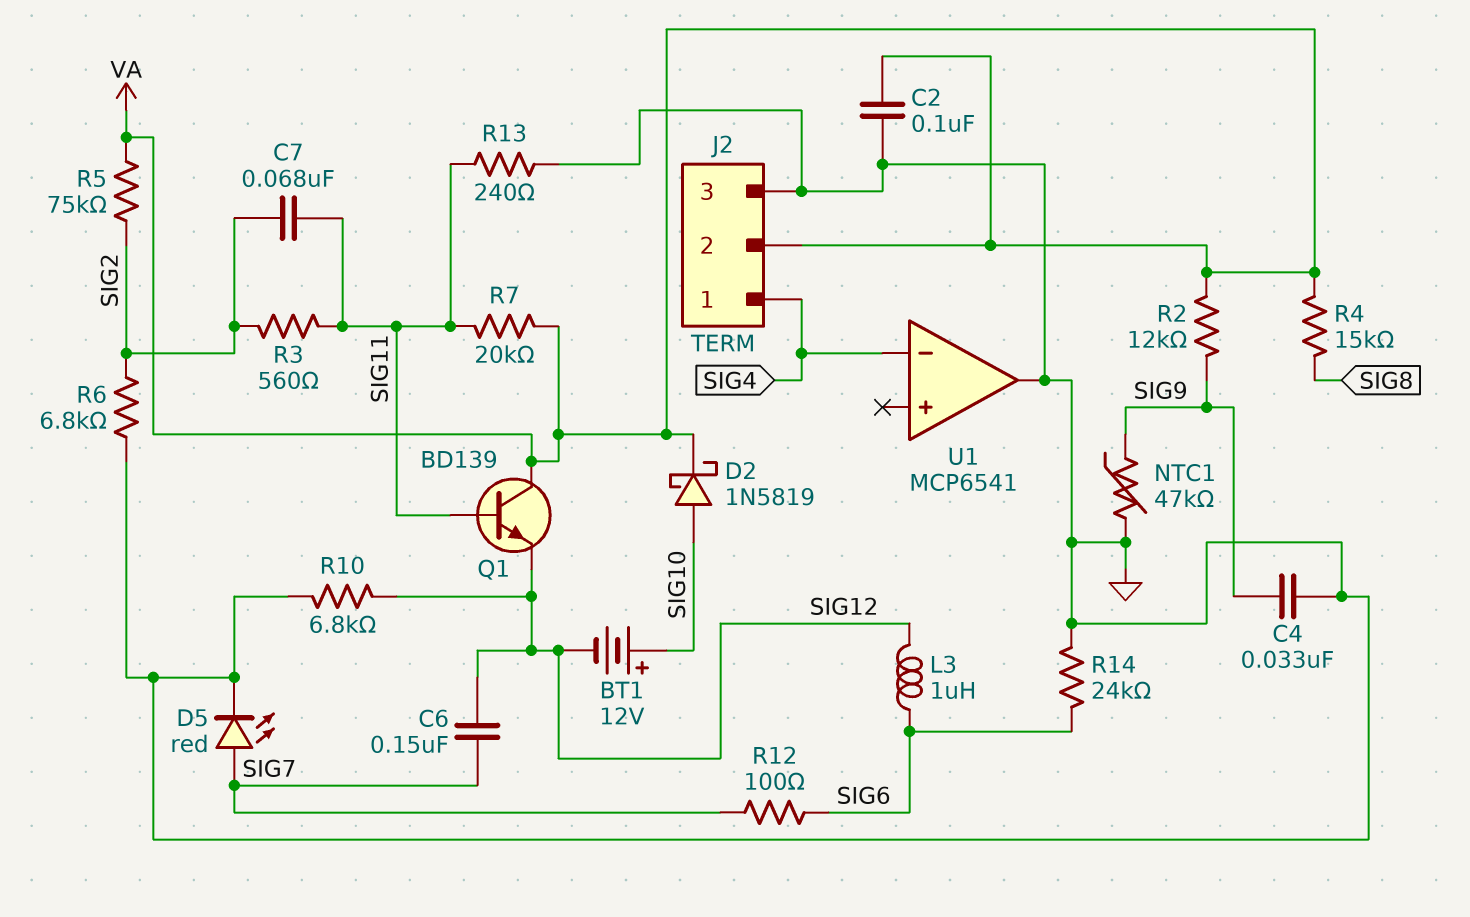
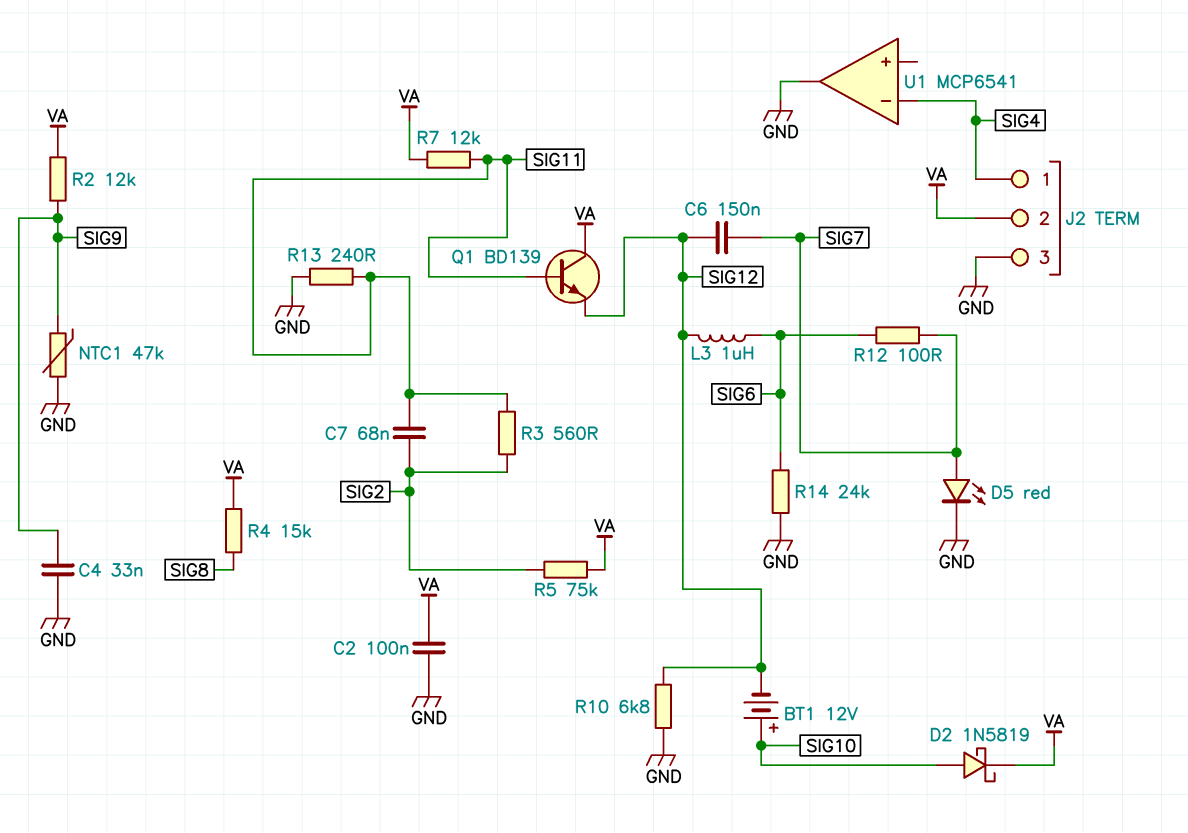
R6: 6.8k (GND, SIG2) -> none
R7: 20k (SIG11, VA) -> 12k (SIG11, VA)

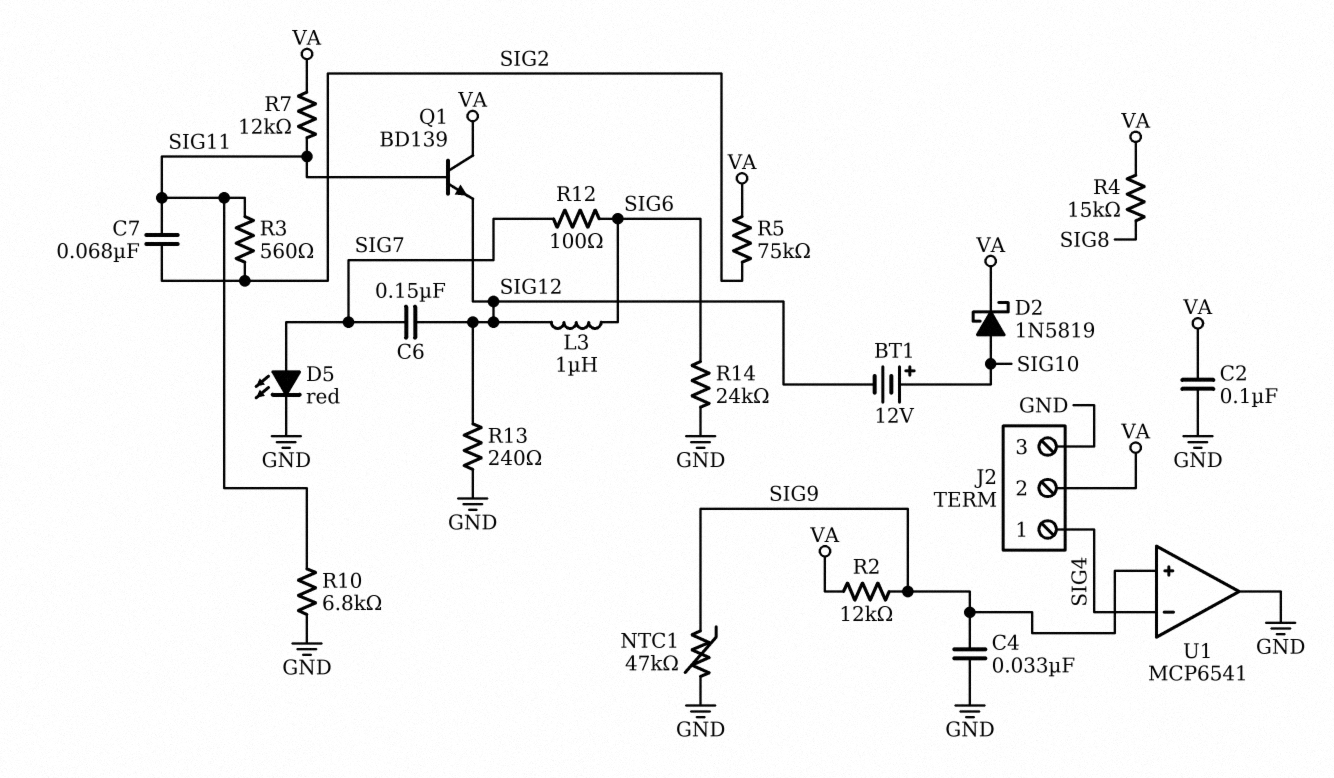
R10: 6.8k (GND, SIG12) -> 6.8k (GND, SIG11)
R13: 240 (GND, SIG11) -> 240 (GND, SIG12)
U1 pin in+: none -> SIG9

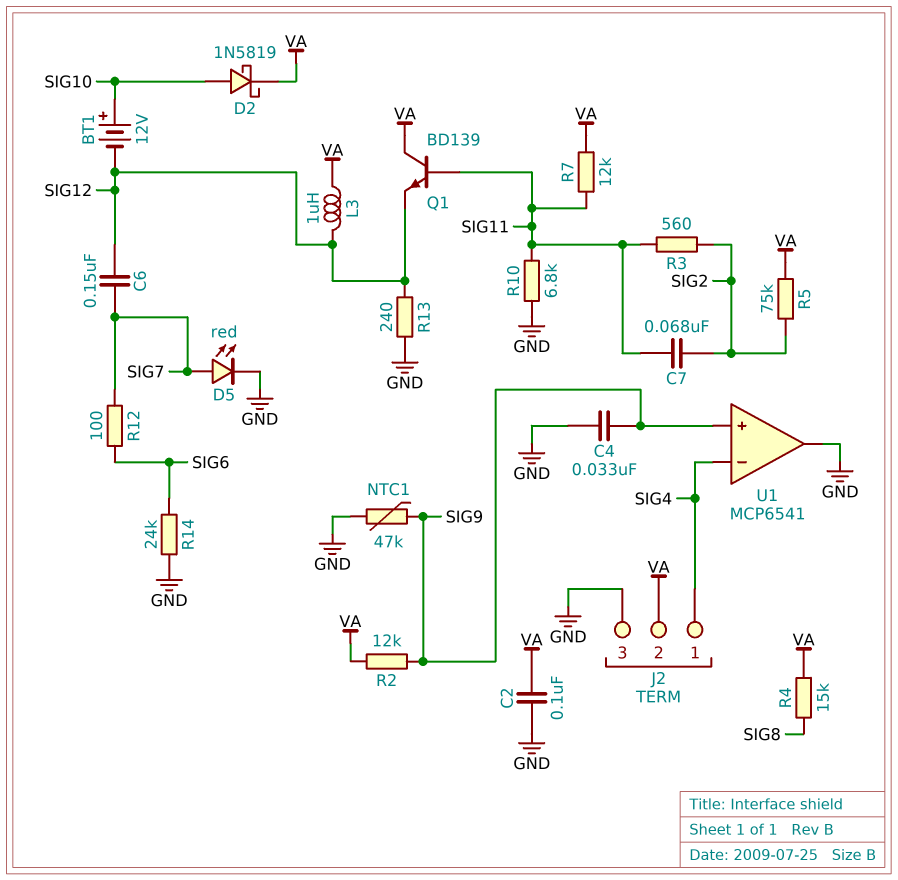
L3: 1uH (SIG6, SIG12) -> 1uH (SIG12, VA)

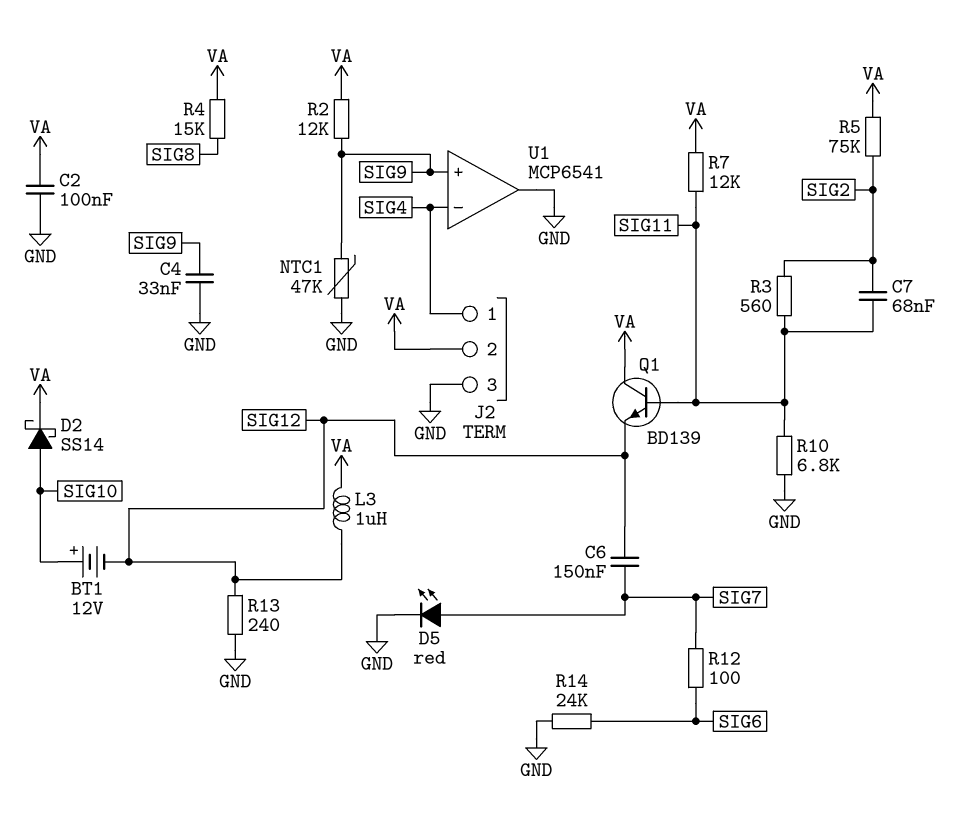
D2: schottky 1N5819 (A SIG10, K VA) -> schottky SS14 (A SIG10, K VA)

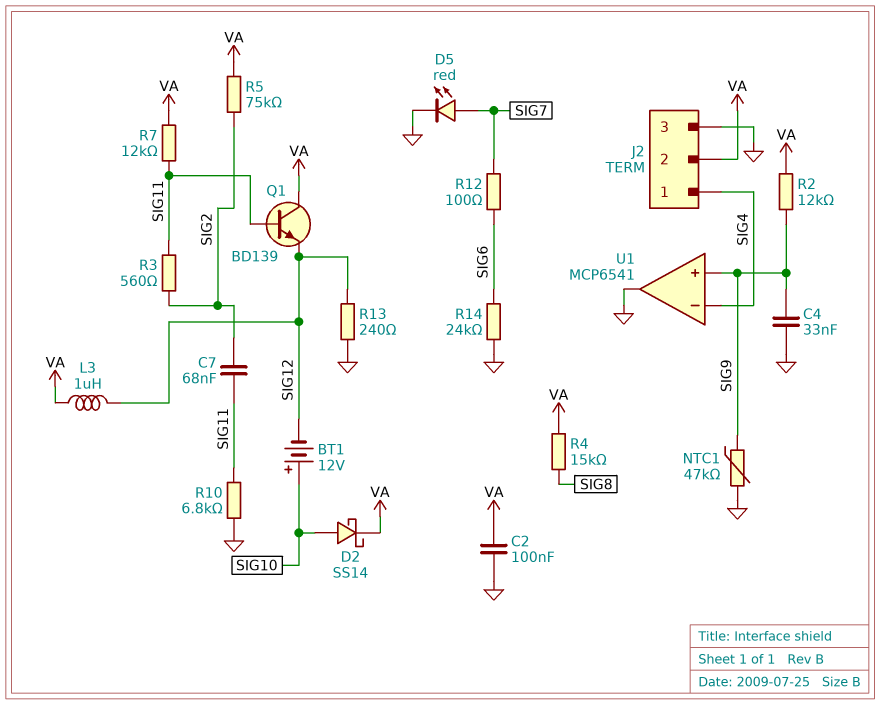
C6: 150nF (SIG7, SIG12) -> none

